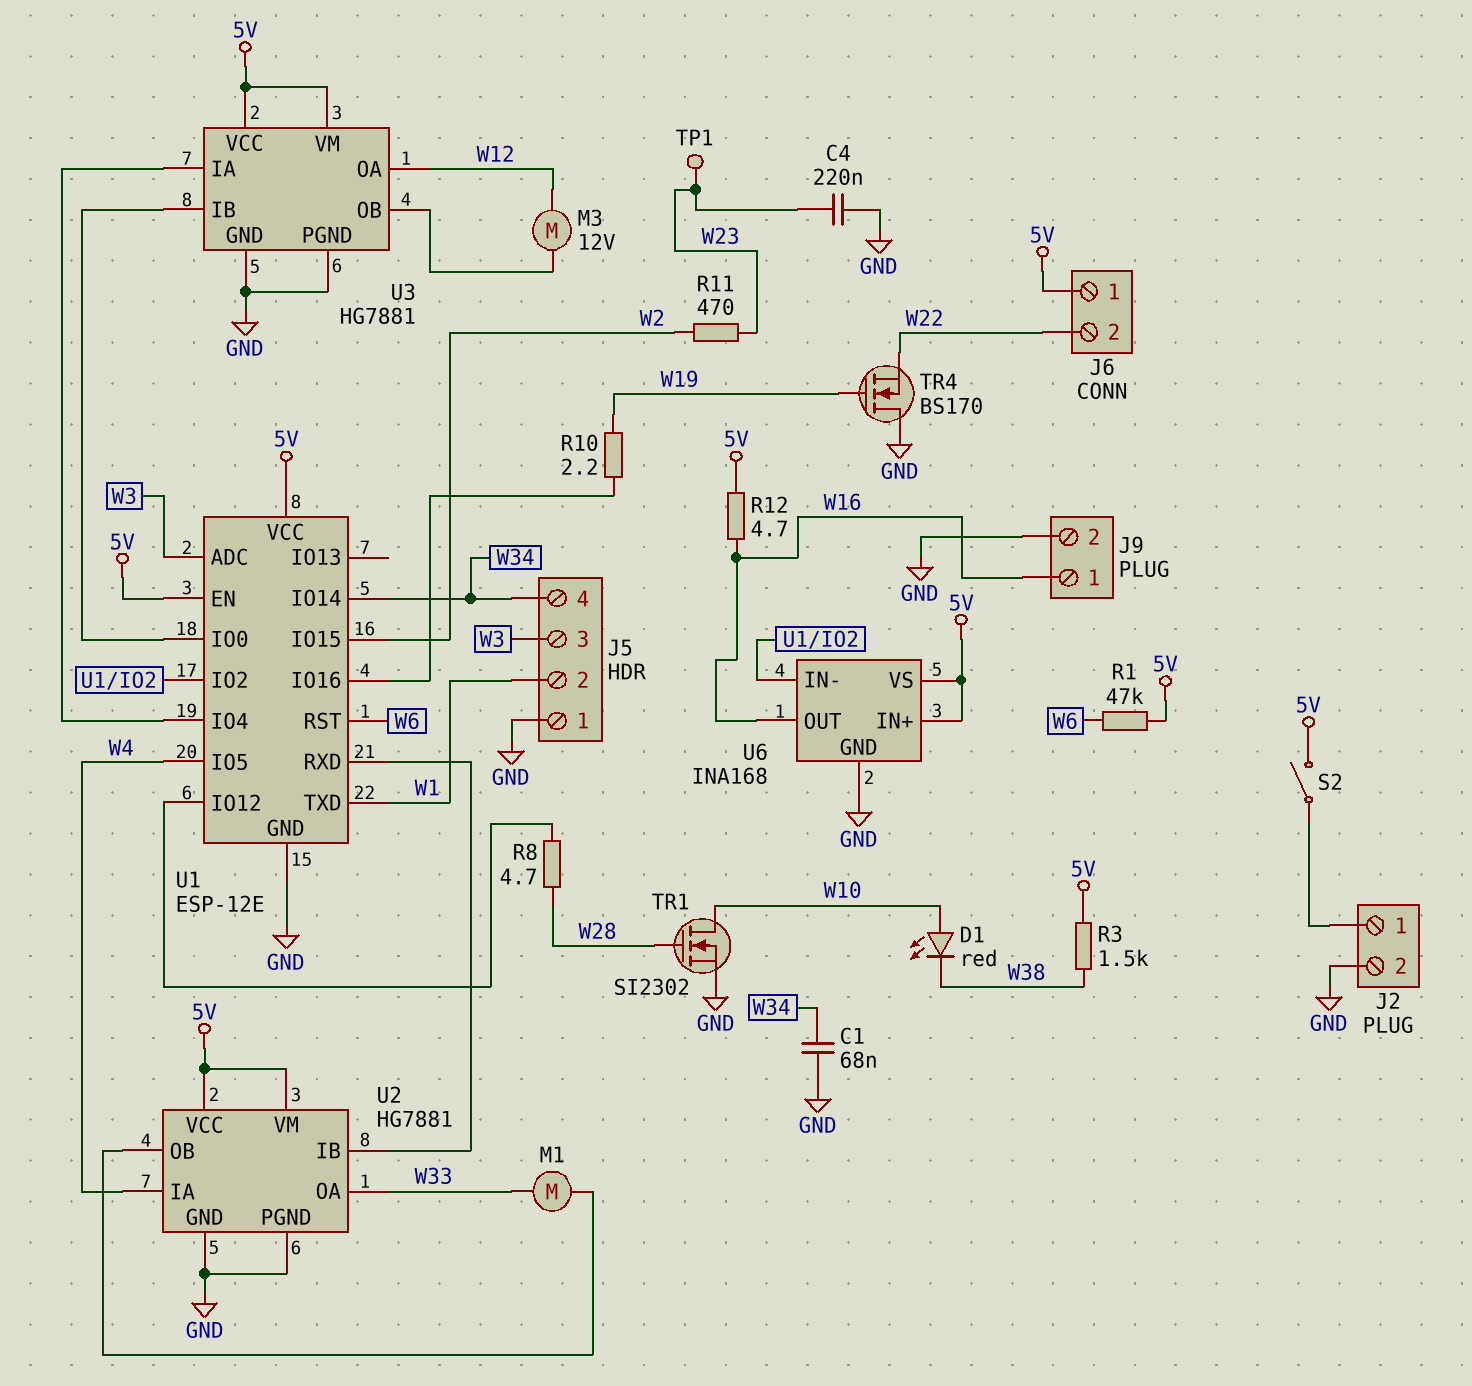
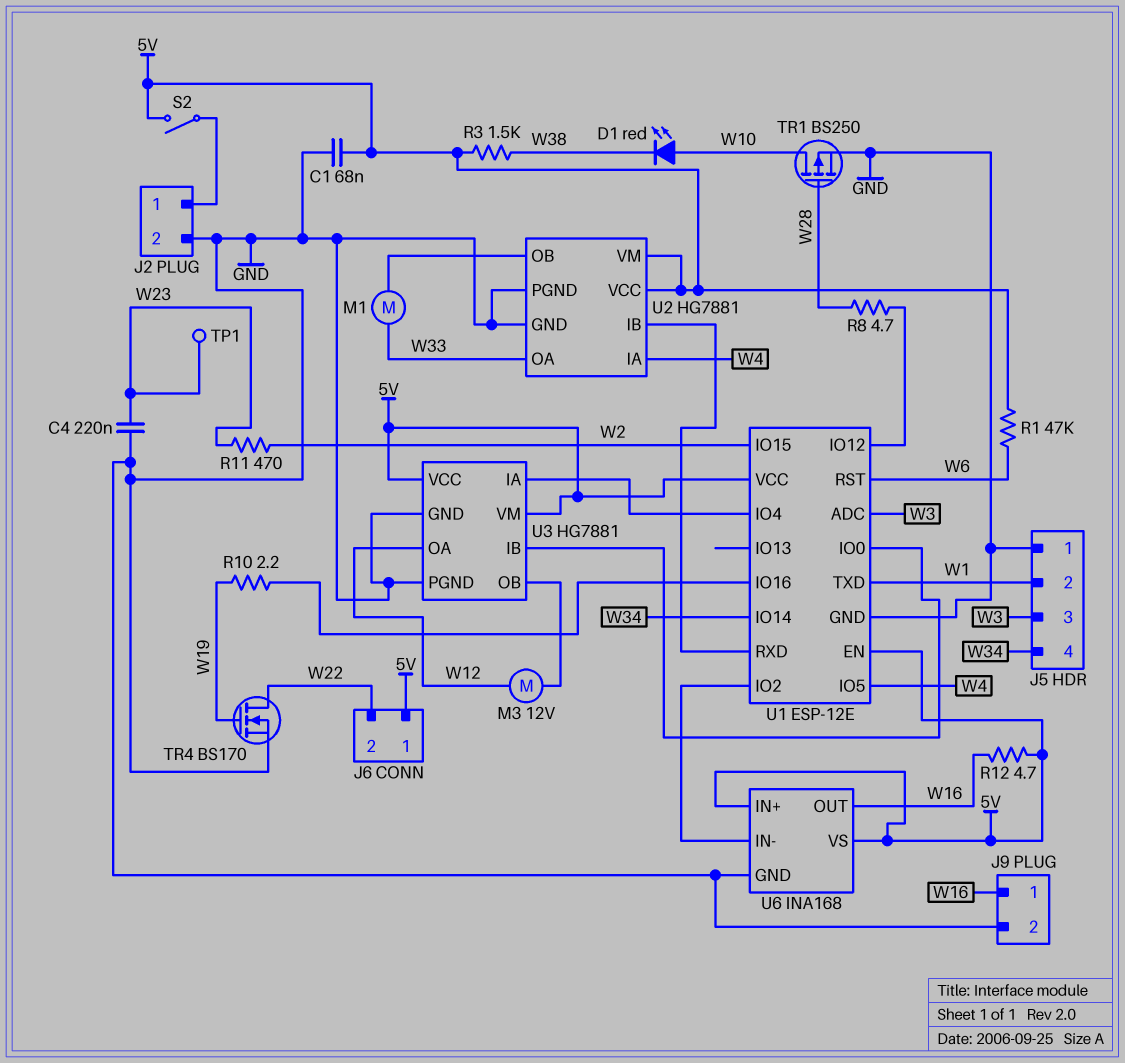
C1: 68nF (GND, W34) -> 68nF (5V, GND)
TR1: NMOS SI2302 (G W28, D W10, S GND) -> PMOS BS250 (G W28, D W10, S GND)
TR4: NMOS BS170 (G W19, D GND, S W22) -> NMOS BS170 (G W19, D W22, S GND)

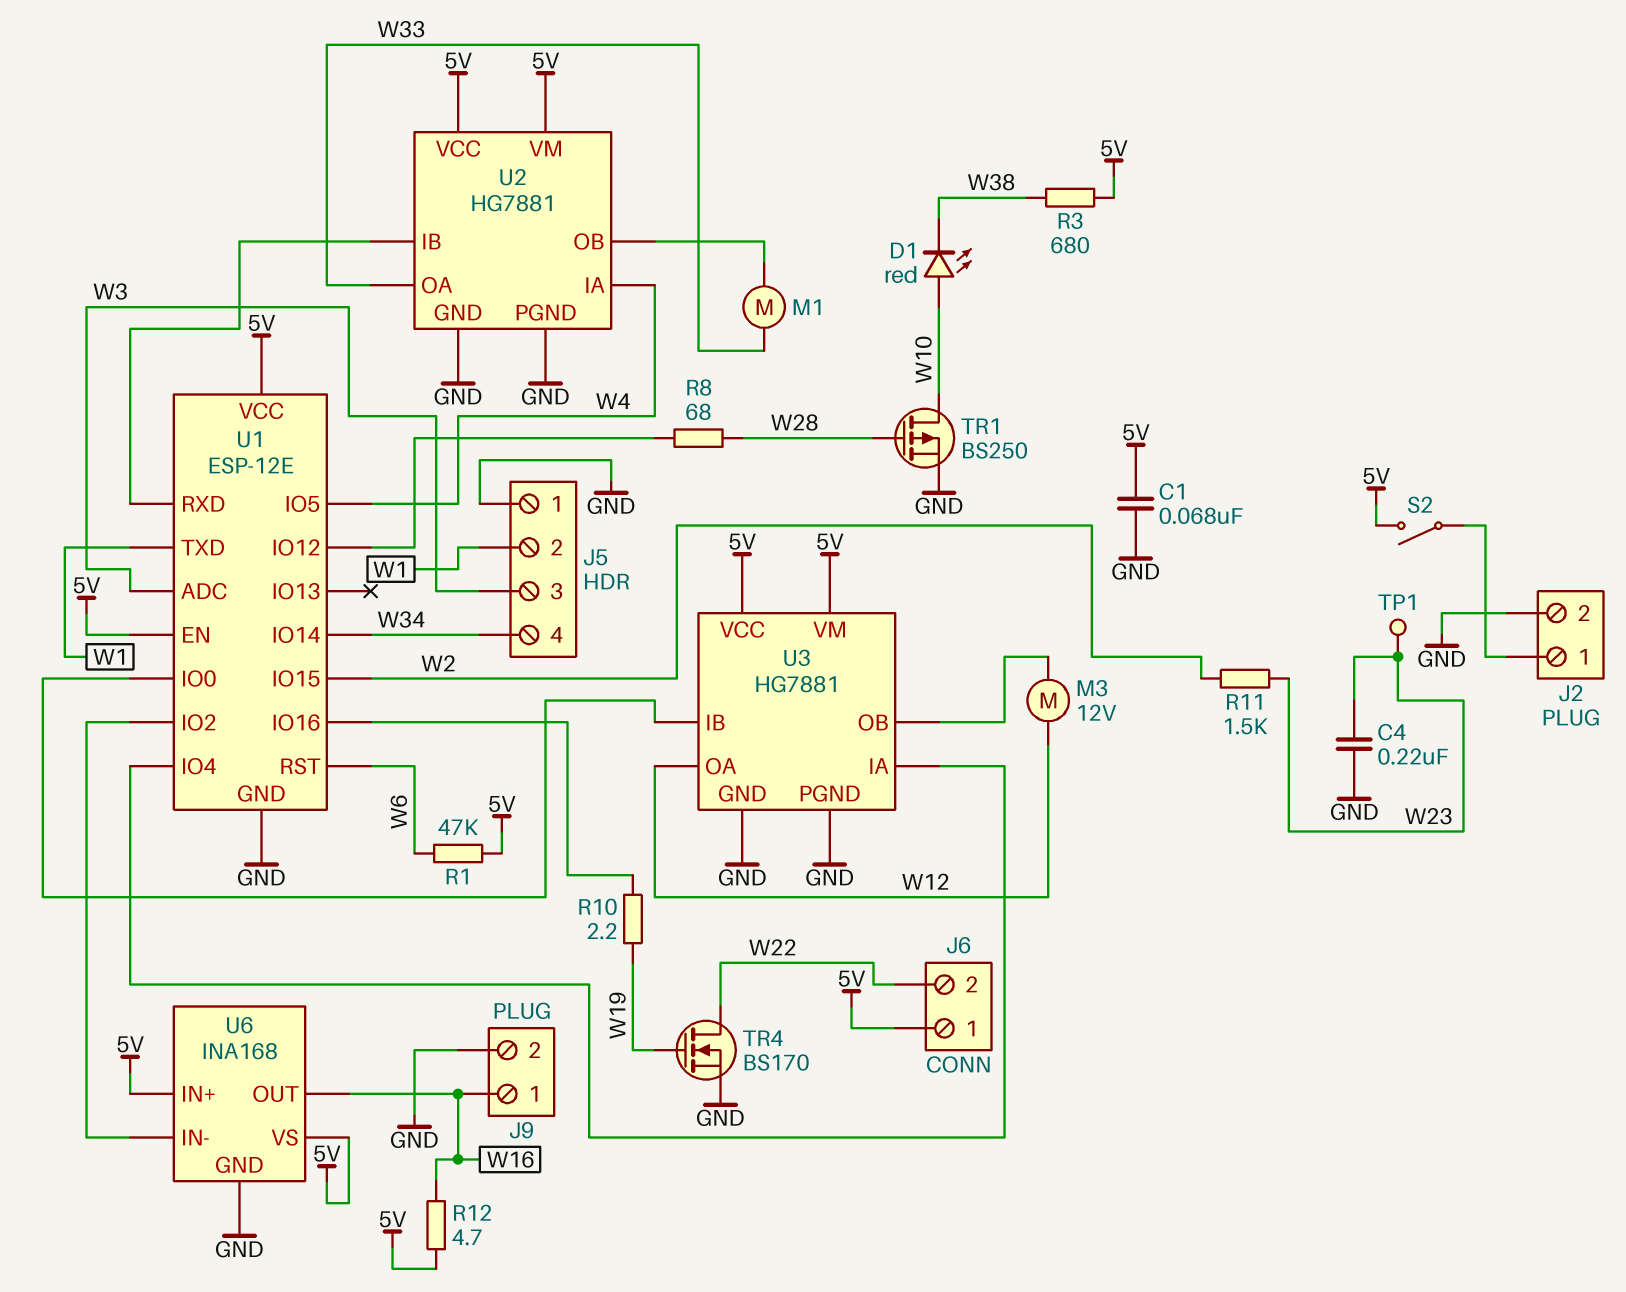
R3: 1.5k (5V, W38) -> 680 (5V, W38)
R8: 4.7 (U1/IO12, W28) -> 68 (U1/IO12, W28)
R11: 470 (W2, W23) -> 1.5k (W2, W23)

